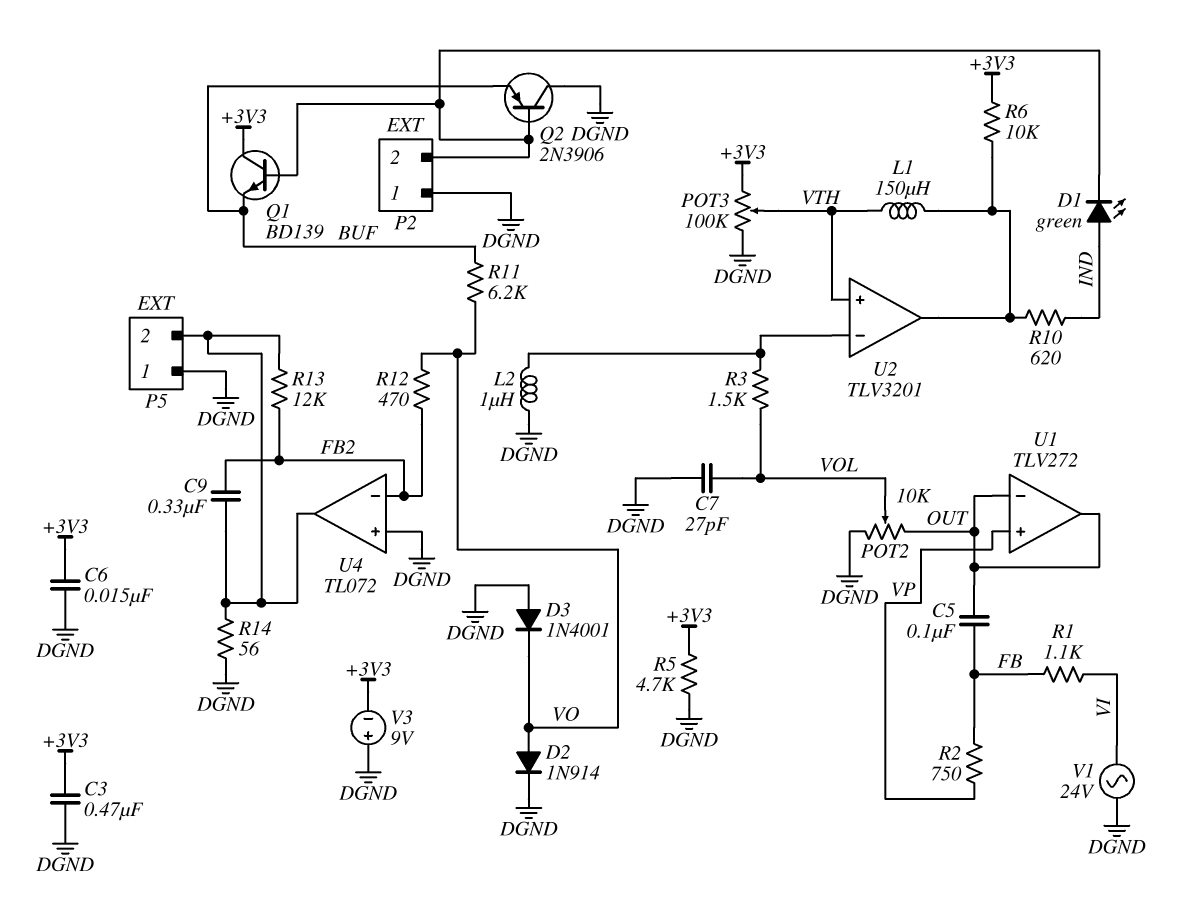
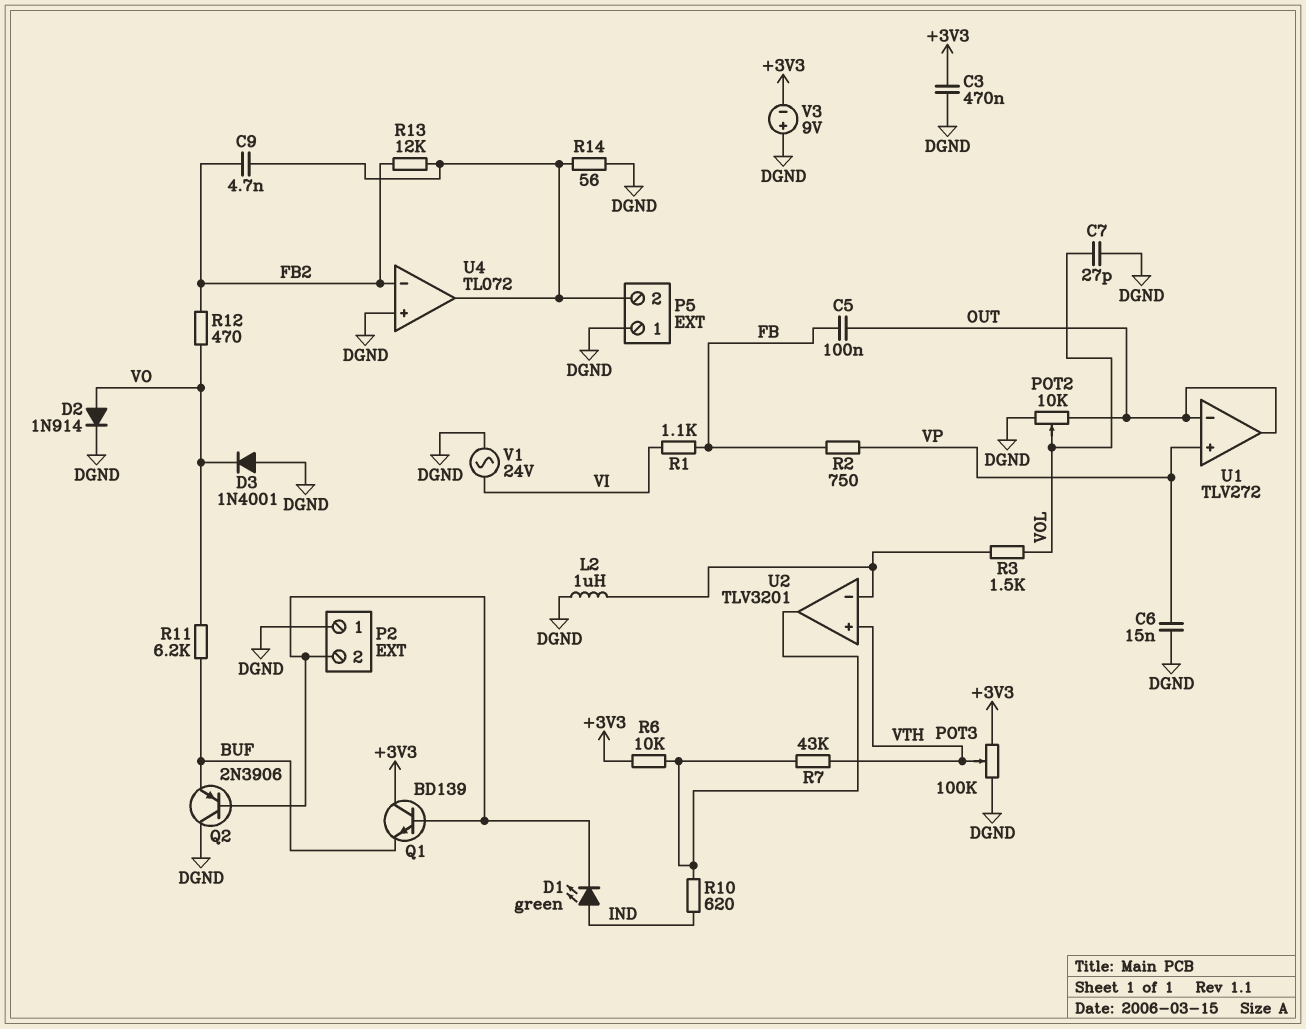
C6: 15nF (+3V3, DGND) -> 15nF (DGND, VP)
C9: 330nF (FB2, P5/2) -> 4.7nF (FB2, P5/2)
L1: 150uH (U2/out, VTH) -> none
R5: 4.7k (+3V3, DGND) -> none
R7: none -> 43k (U2/out, VTH)

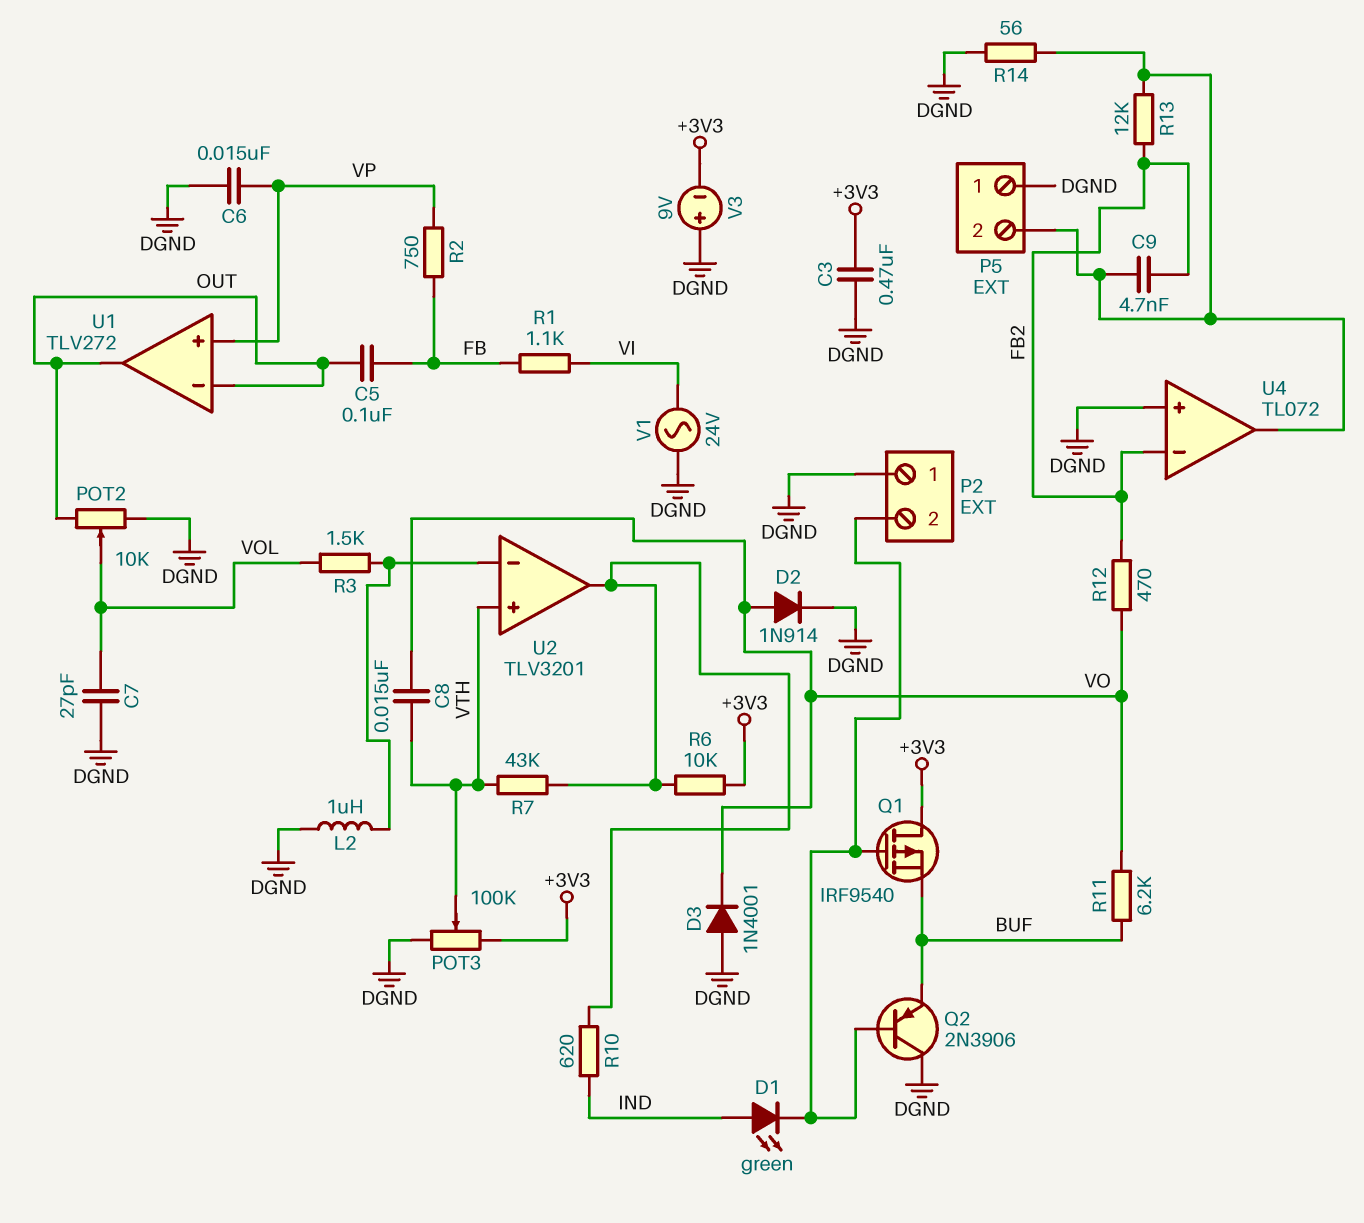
C8: none -> 15nF (VO, VTH)
Q1: NPN BD139 (B P2/2, C +3V3, E BUF) -> PMOS IRF9540 (G P2/2, D +3V3, S BUF)

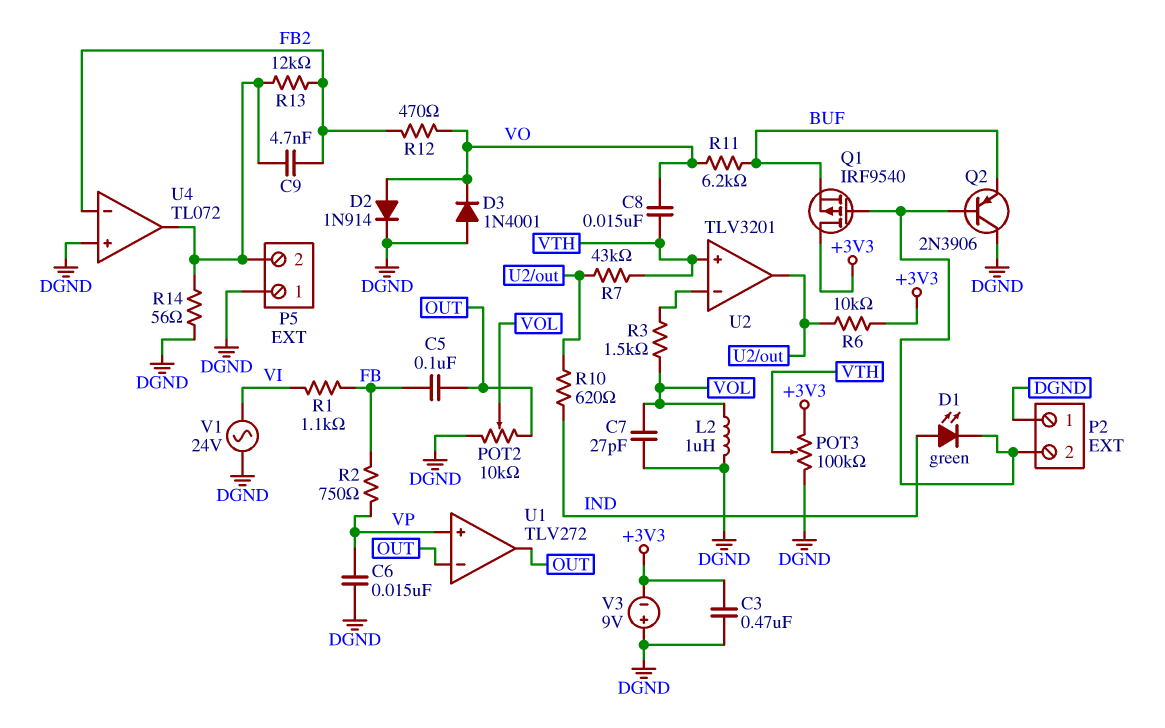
L2: 1uH (DGND, U2/in-) -> 1uH (DGND, VOL)

